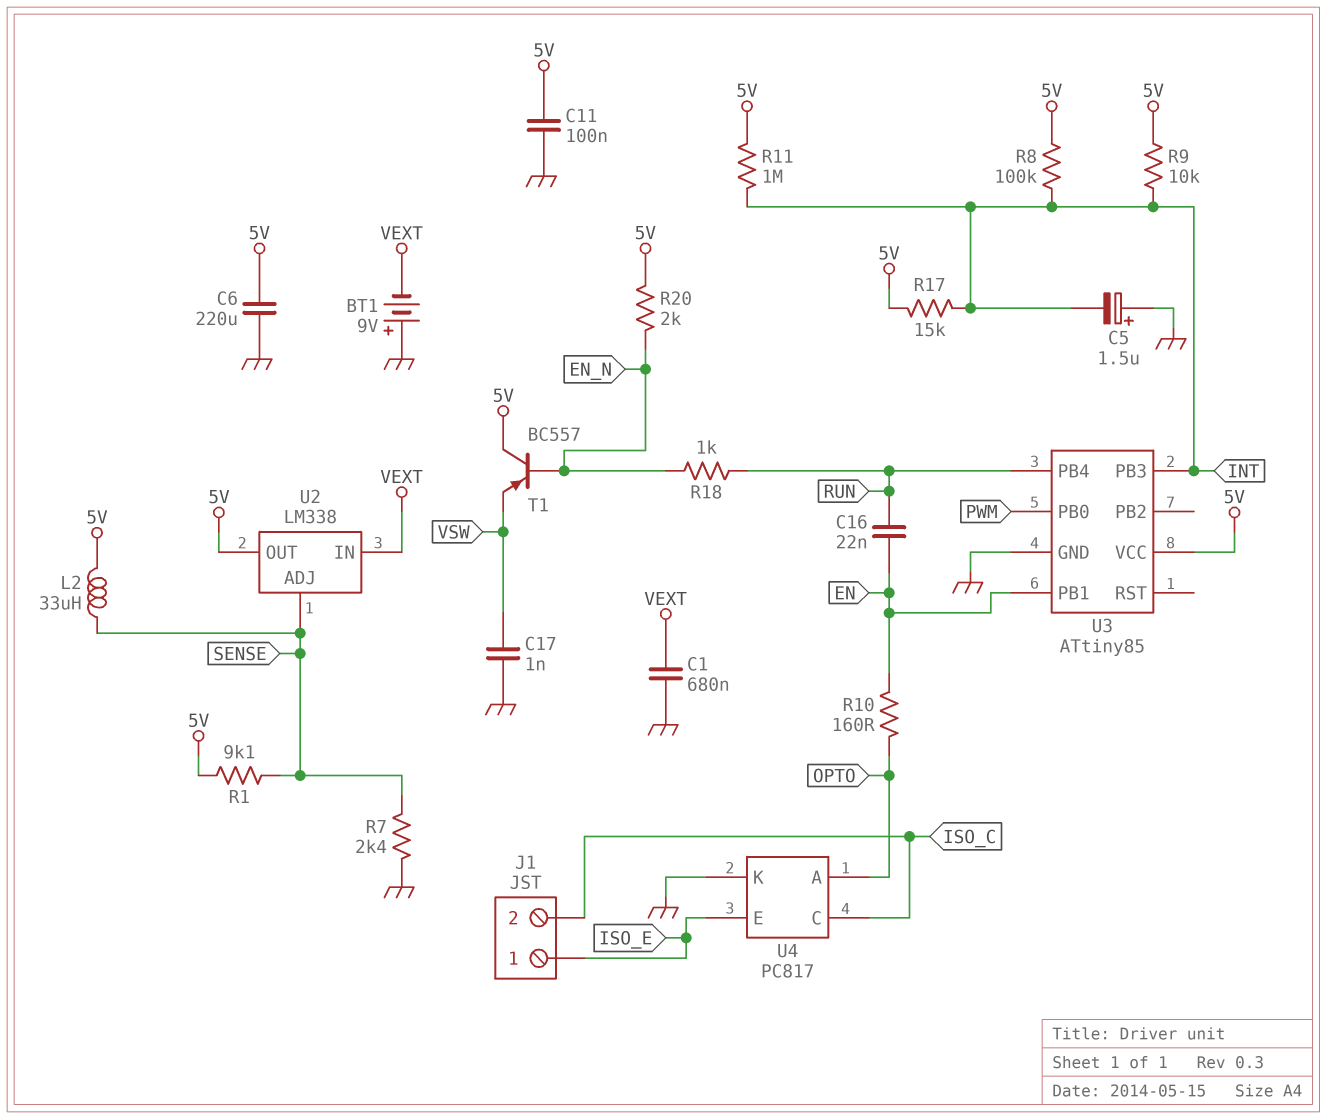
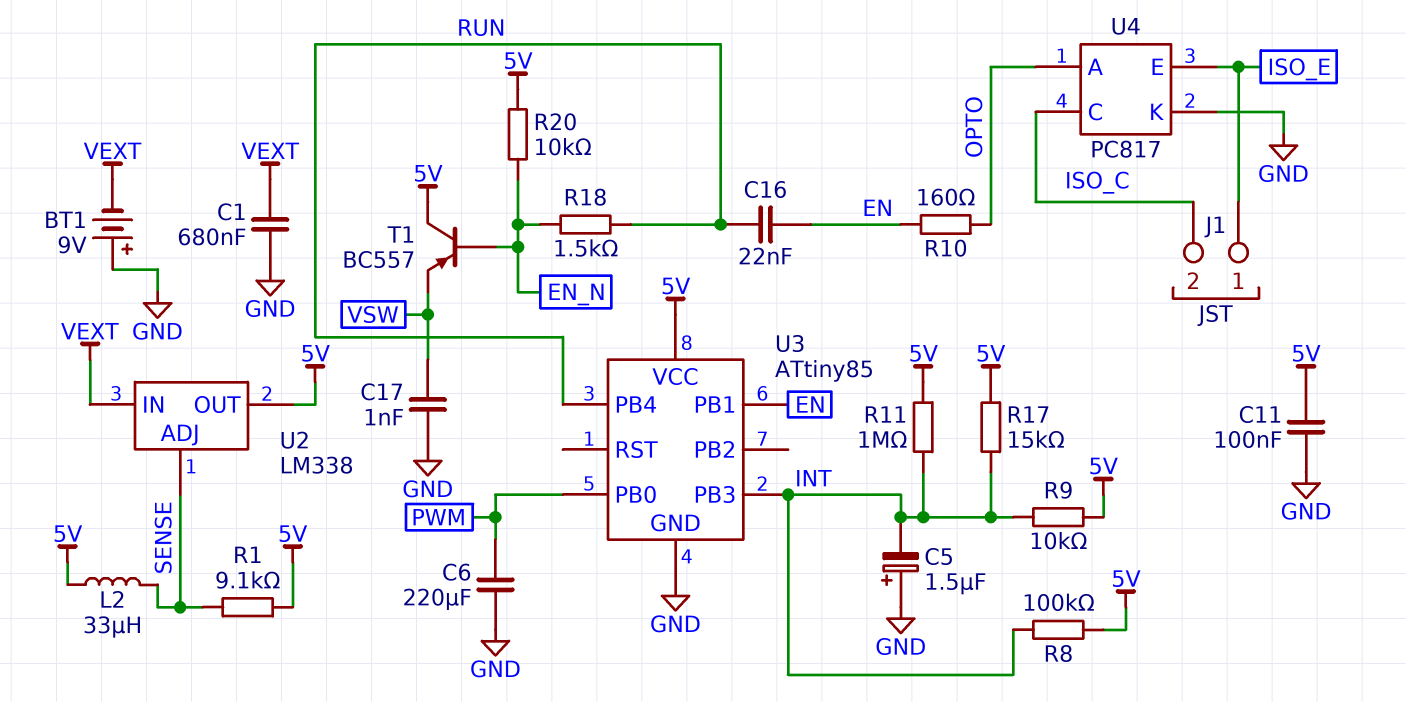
C6: 220uF (5V, GND) -> 220uF (GND, PWM)
R7: 2.4k (GND, SENSE) -> none
R18: 1k (EN_N, RUN) -> 1.5k (EN_N, RUN)
R20: 2k (5V, EN_N) -> 10k (5V, EN_N)

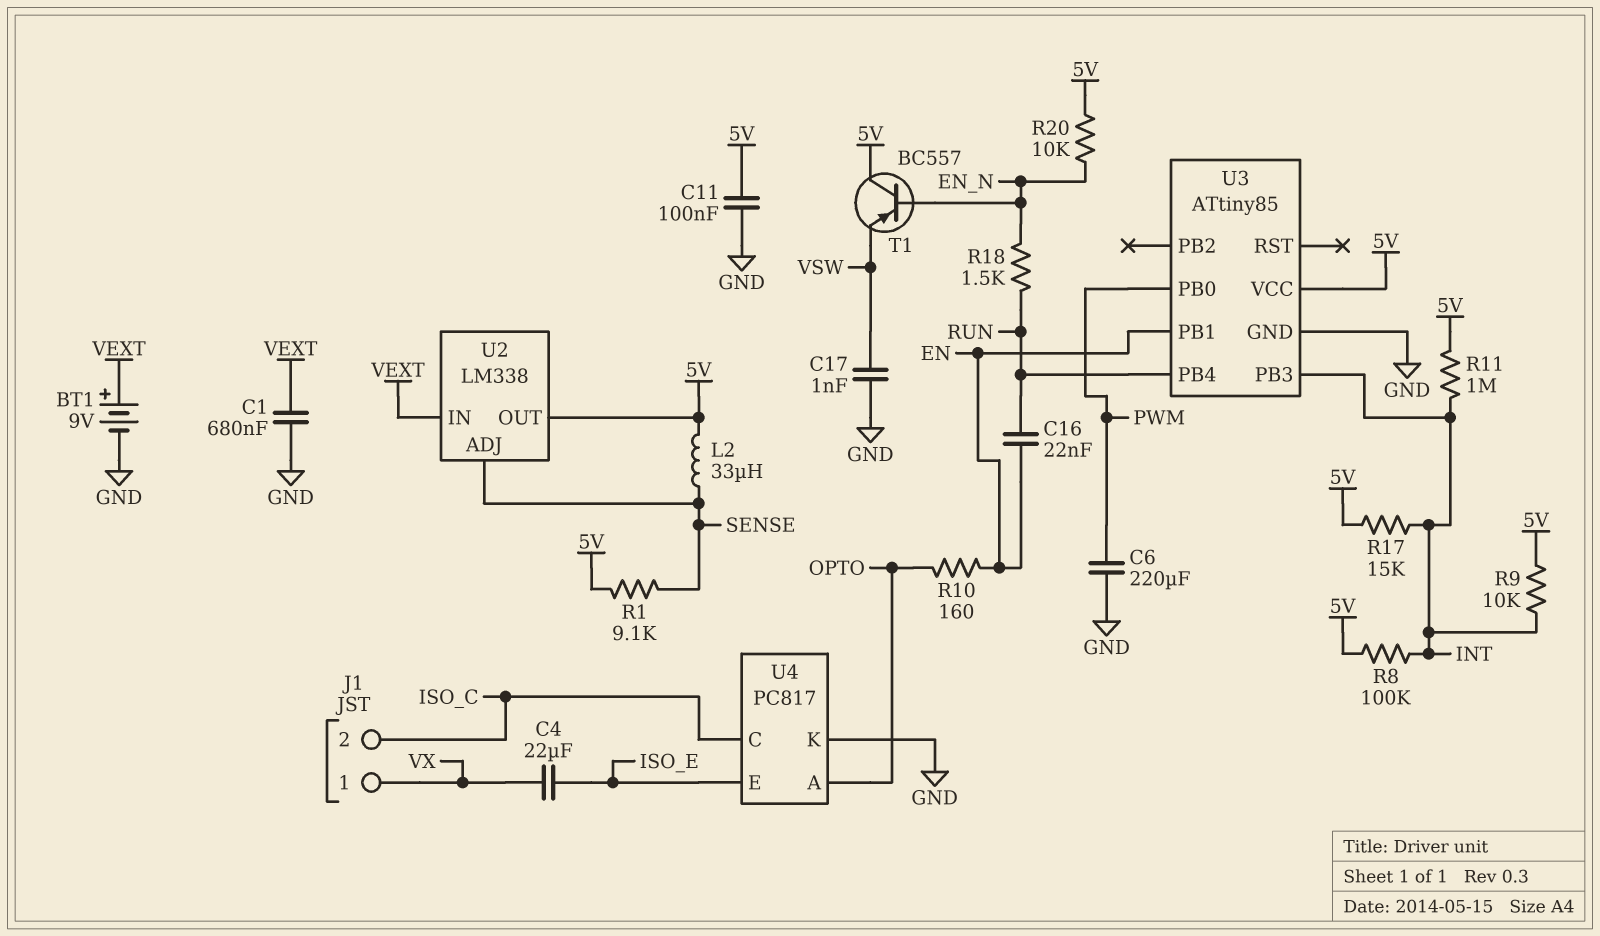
BT1: 9V (plus GND, minus VEXT) -> 9V (plus VEXT, minus GND)
C4: none -> 22uF (ISO_E, VX)
C5: 1.5uF (plus GND, minus INT) -> none
J1 pin 1: ISO_E -> VX

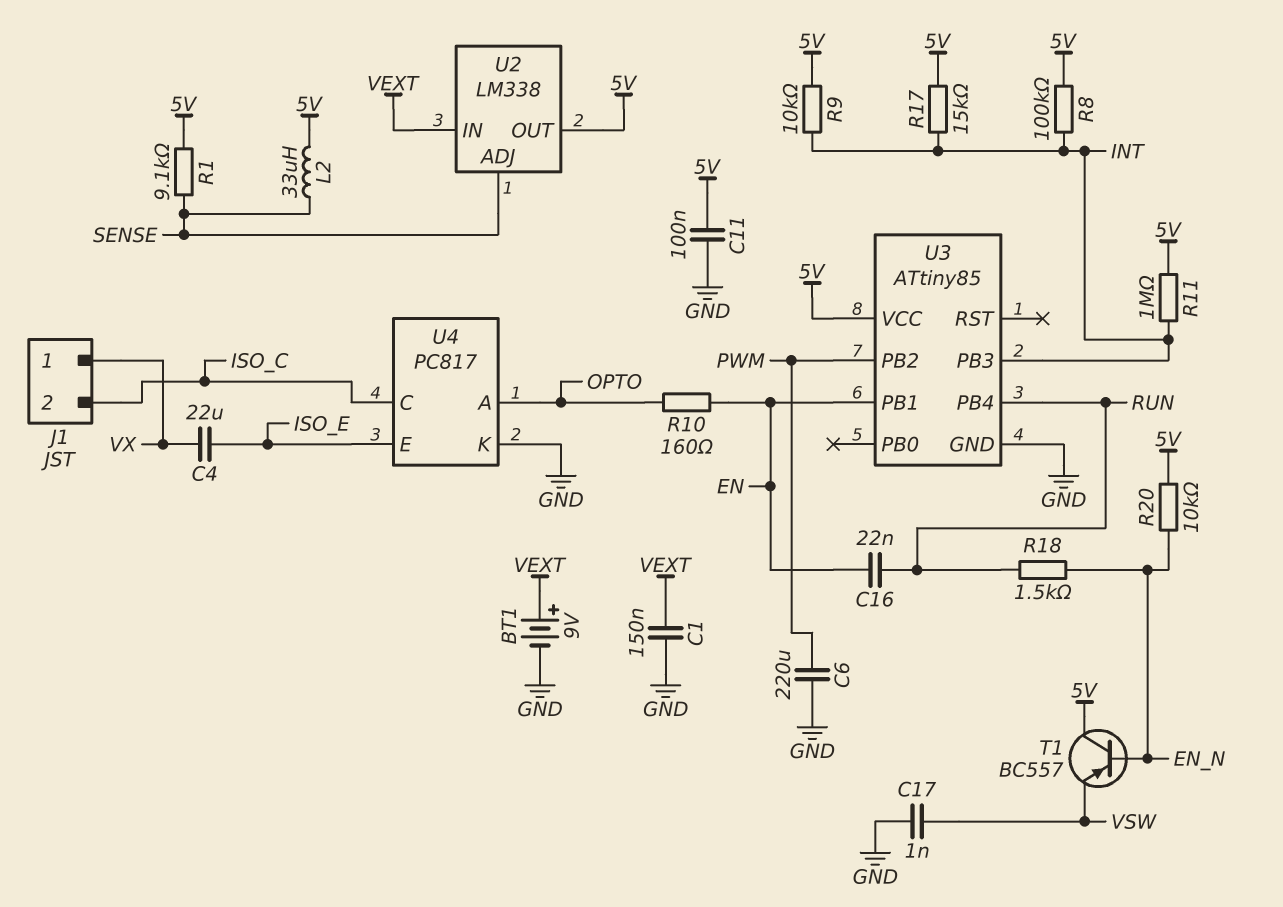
C1: 680nF (GND, VEXT) -> 150nF (GND, VEXT)
U3 pin PB0: PWM -> none
U3 pin PB2: none -> PWM

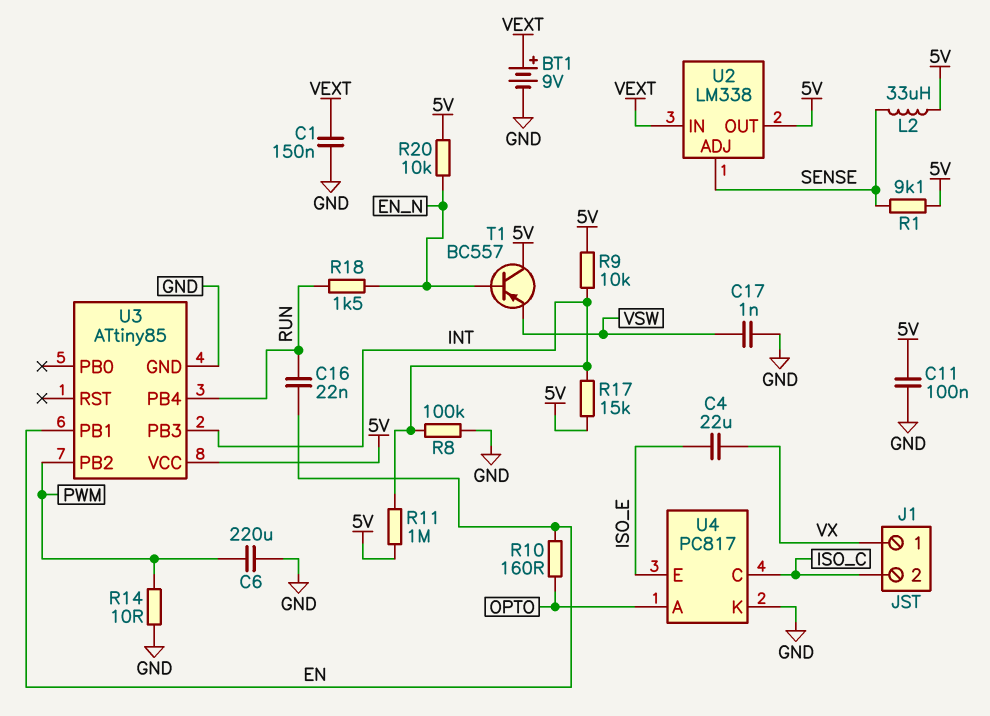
R8: 100k (5V, INT) -> 100k (GND, INT)
R14: none -> 10 (GND, PWM)

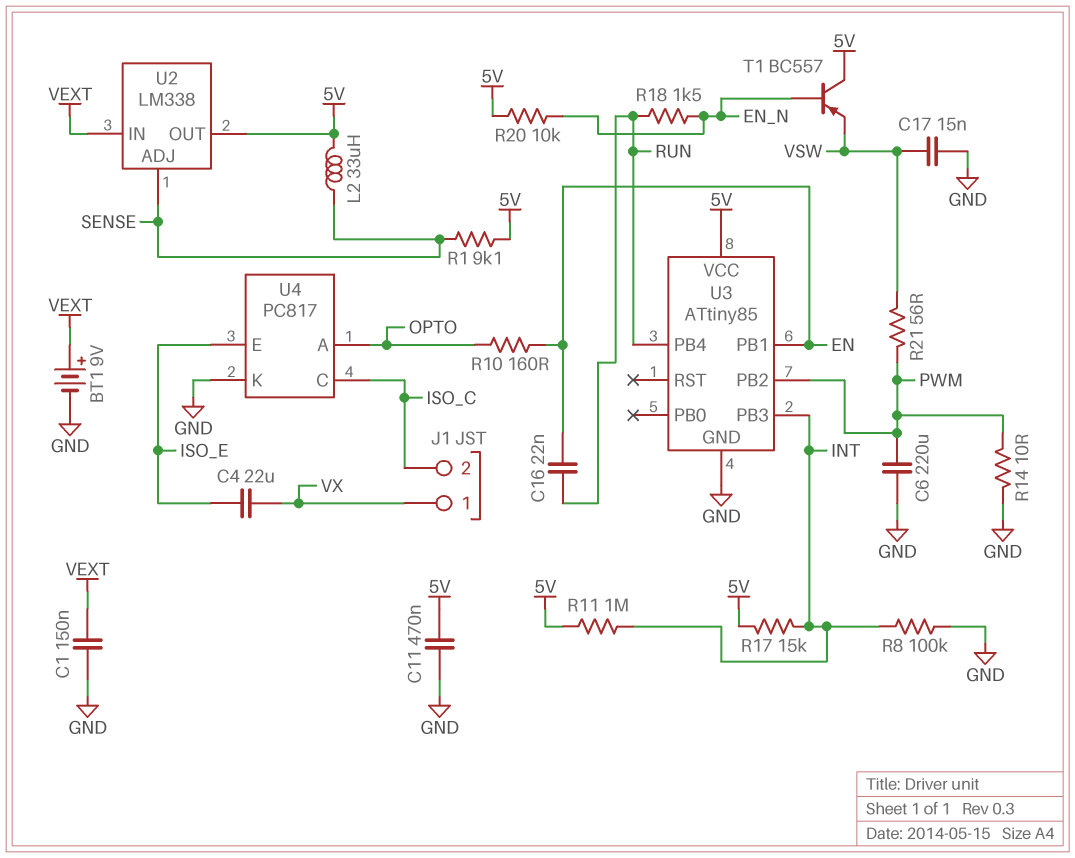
C11: 100nF (5V, GND) -> 470nF (5V, GND)
C17: 1nF (GND, VSW) -> 15nF (GND, VSW)
R9: 10k (5V, INT) -> none
R21: none -> 56 (PWM, VSW)

